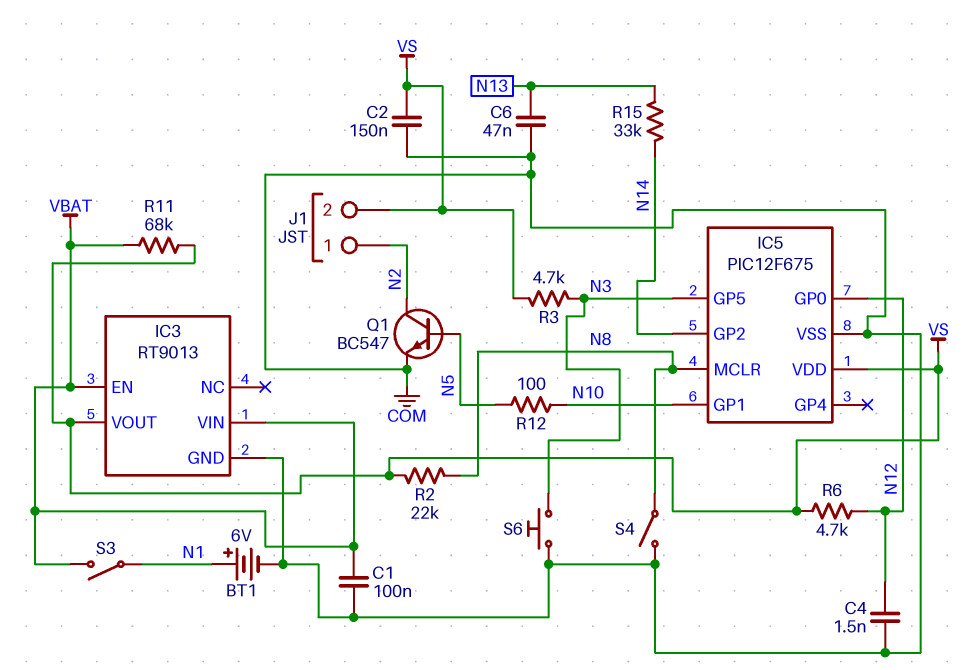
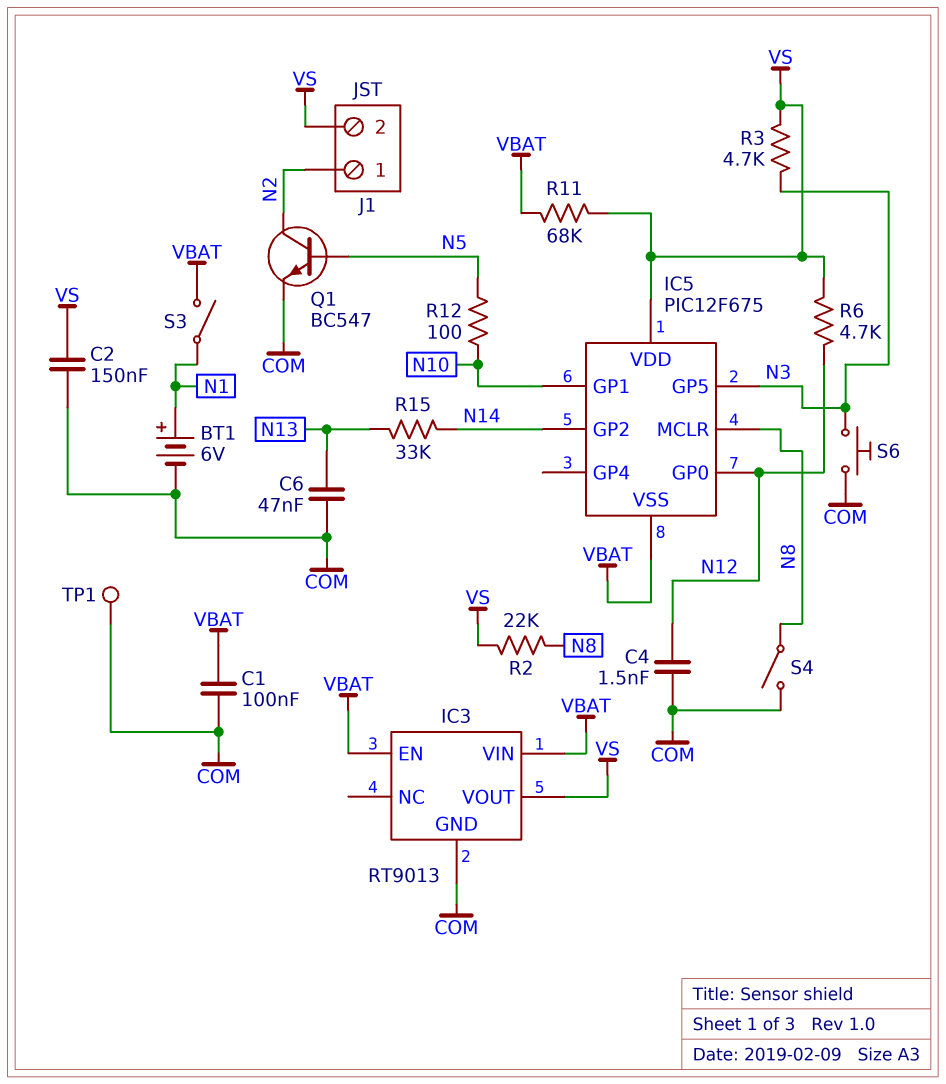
IC5 pin VSS: COM -> VBAT
TP1: none -> test point (COM)

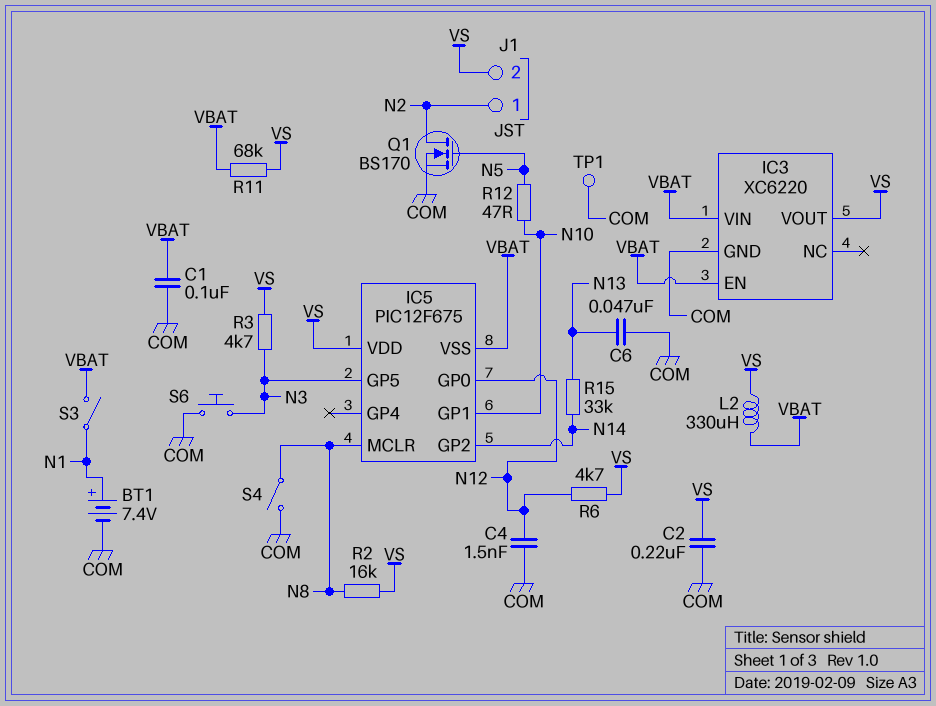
BT1: 6V (plus N1, minus COM) -> 7.4V (plus N1, minus COM)
C2: 150nF (COM, VS) -> 220nF (COM, VS)
IC3: RT9013 -> XC6220
L2: none -> 330uH (VBAT, VS)
Q1: NPN BC547 (B N5, C N2, E COM) -> NMOS BS170 (G N5, D N2, S COM)
R2: 22k (N8, VS) -> 16k (N8, VS)
R12: 100 (N5, N10) -> 47 (N5, N10)

